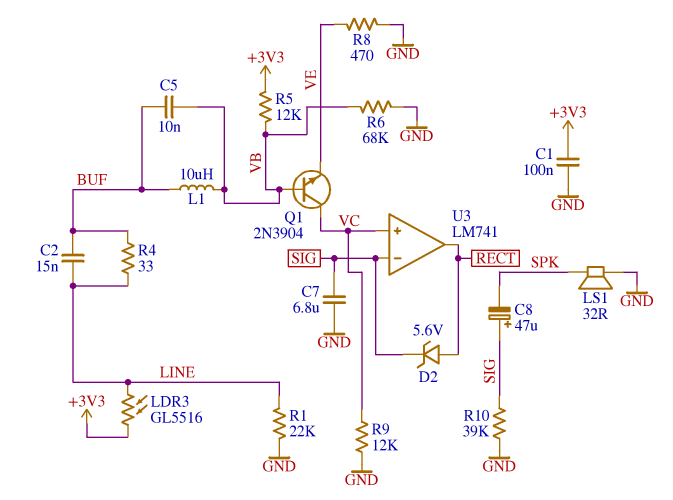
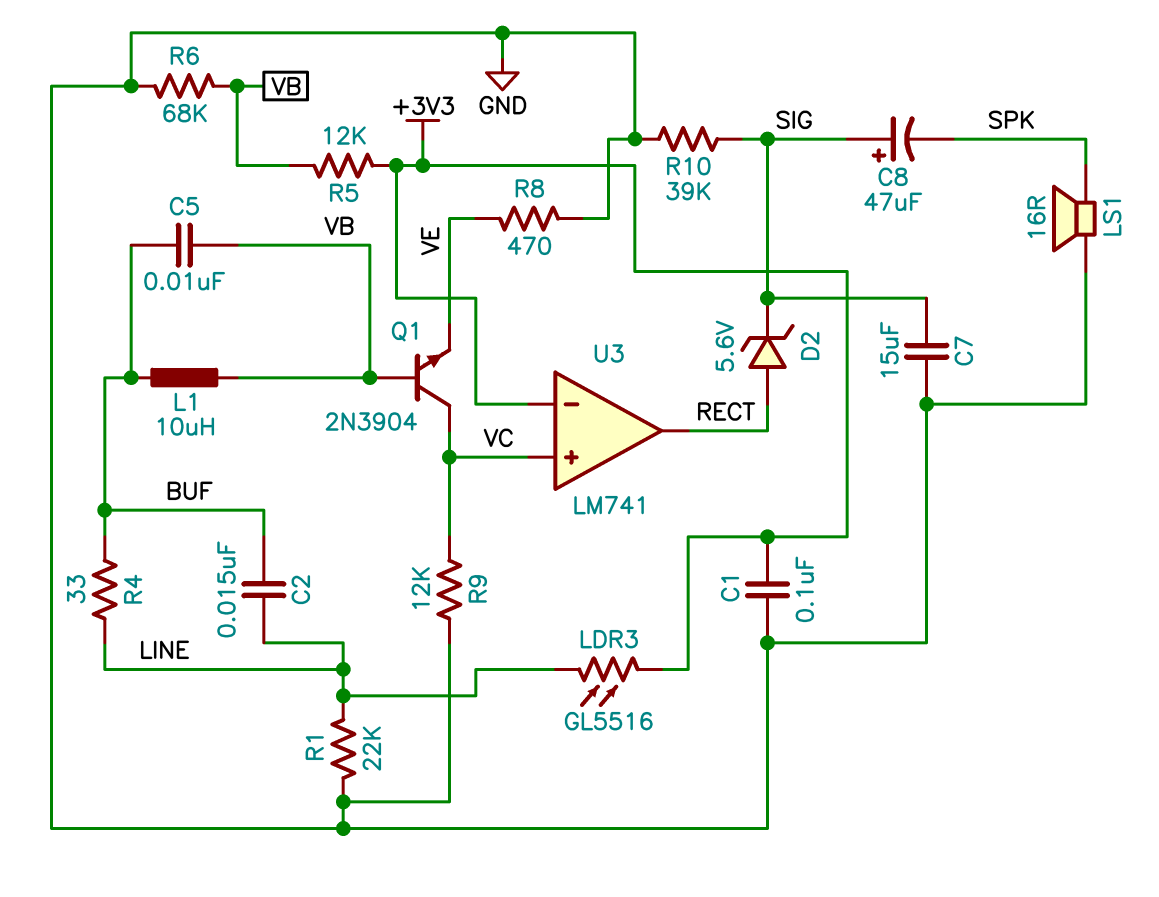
C7: 6.8uF (GND, SIG) -> 15uF (GND, SIG)
LS1: speaker 32R (GND, SPK) -> speaker 16R (GND, SPK)
U3 pin in-: SIG -> +3V3

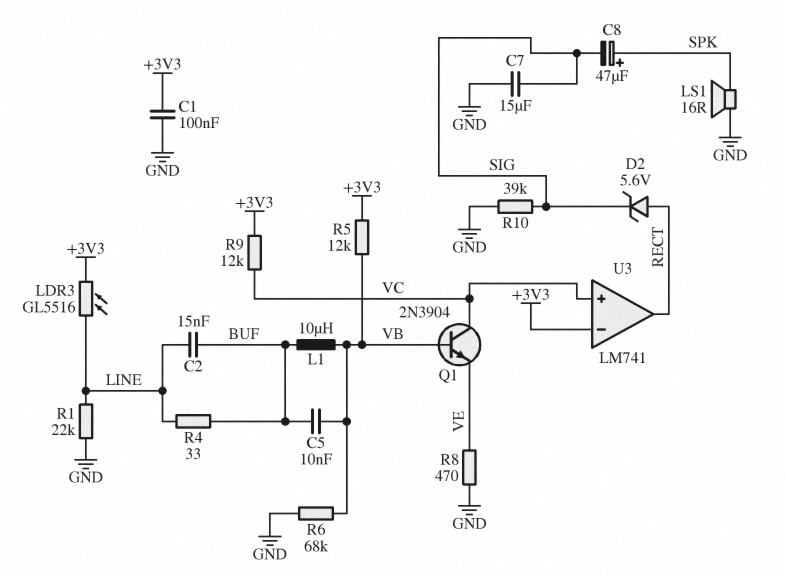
C8: 47uF (plus SIG, minus SPK) -> 47uF (plus SPK, minus SIG)
R9: 12k (GND, VC) -> 12k (+3V3, VC)

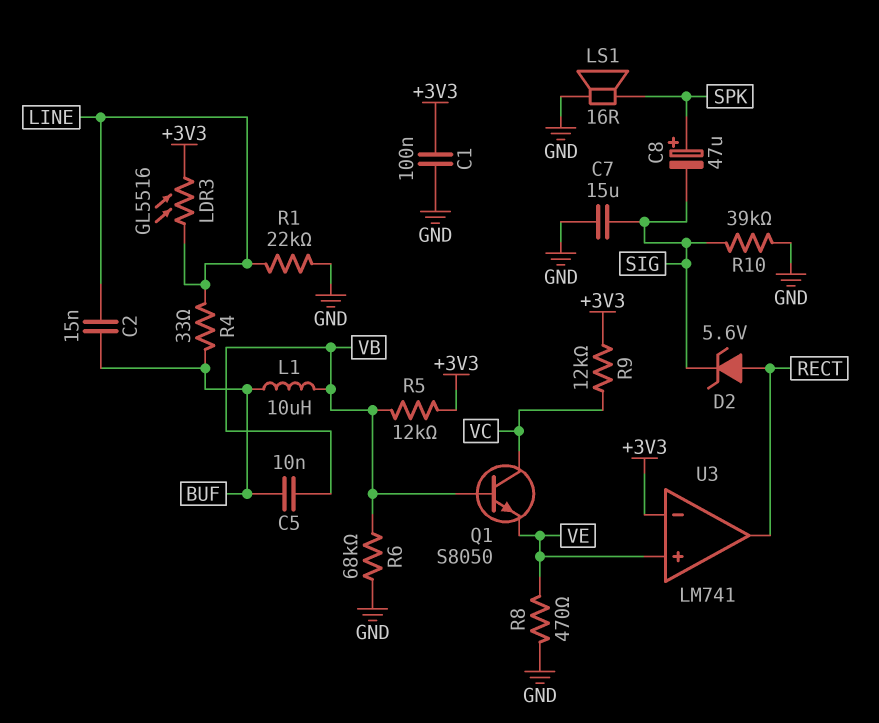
Q1: NPN 2N3904 (B VB, C VC, E VE) -> NPN S8050 (B VB, C VC, E VE)
U3 pin in+: VC -> VE

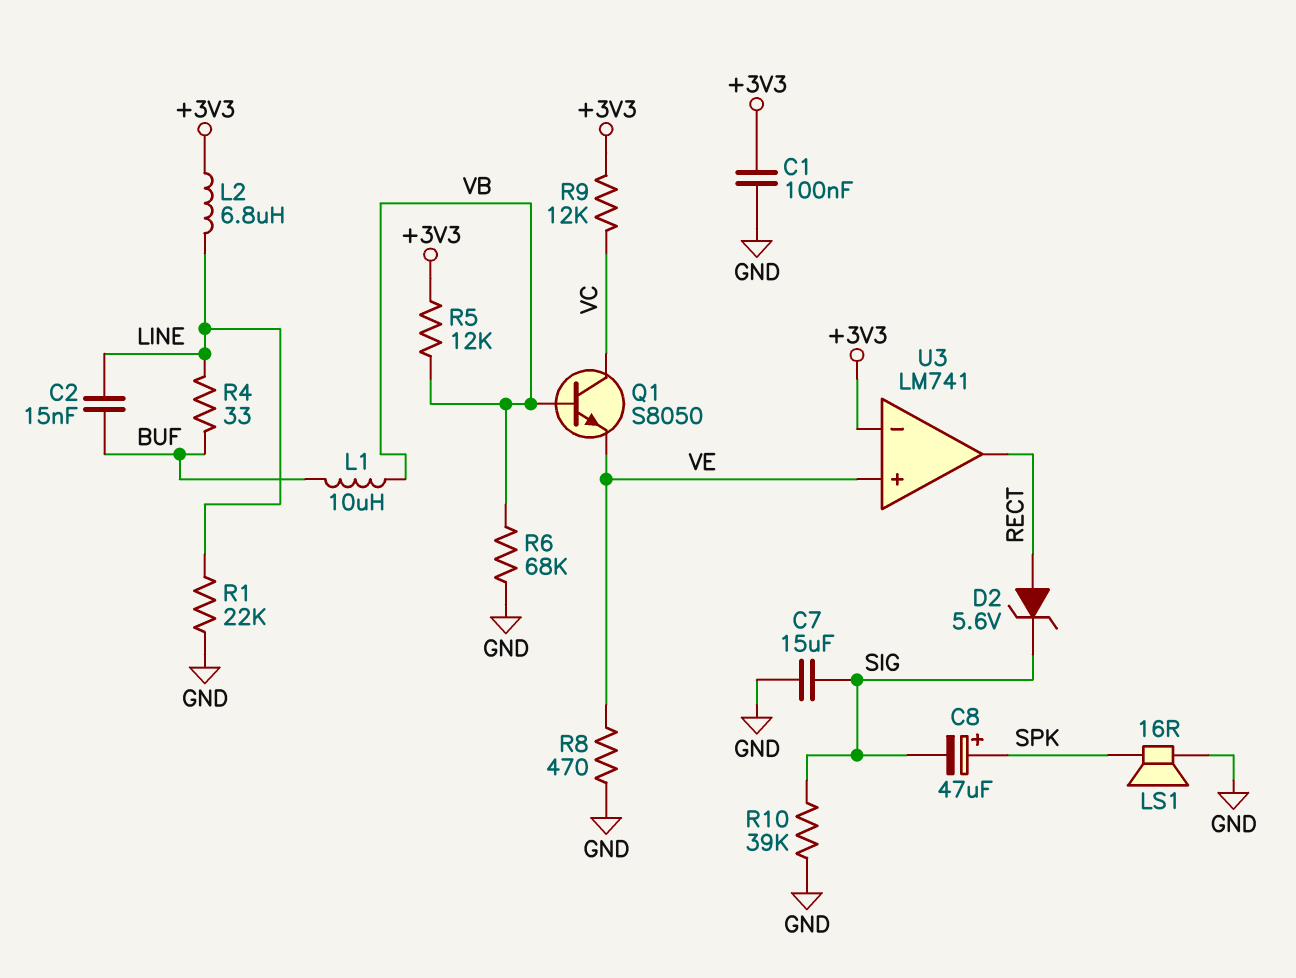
C5: 10nF (BUF, VB) -> none
L2: none -> 6.8uH (+3V3, LINE)
LDR3: GL5516 (+3V3, LINE) -> none

